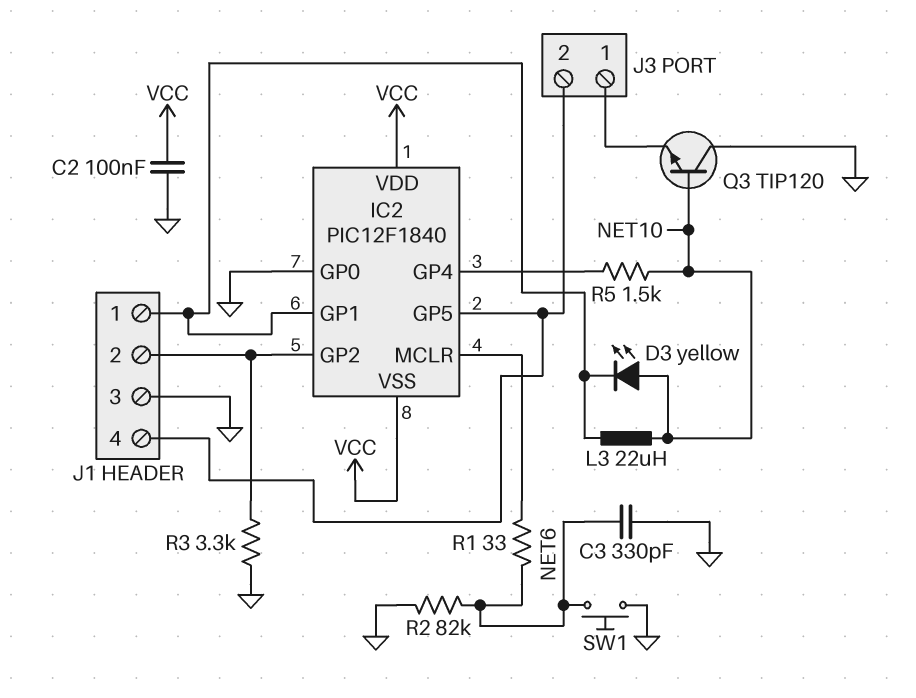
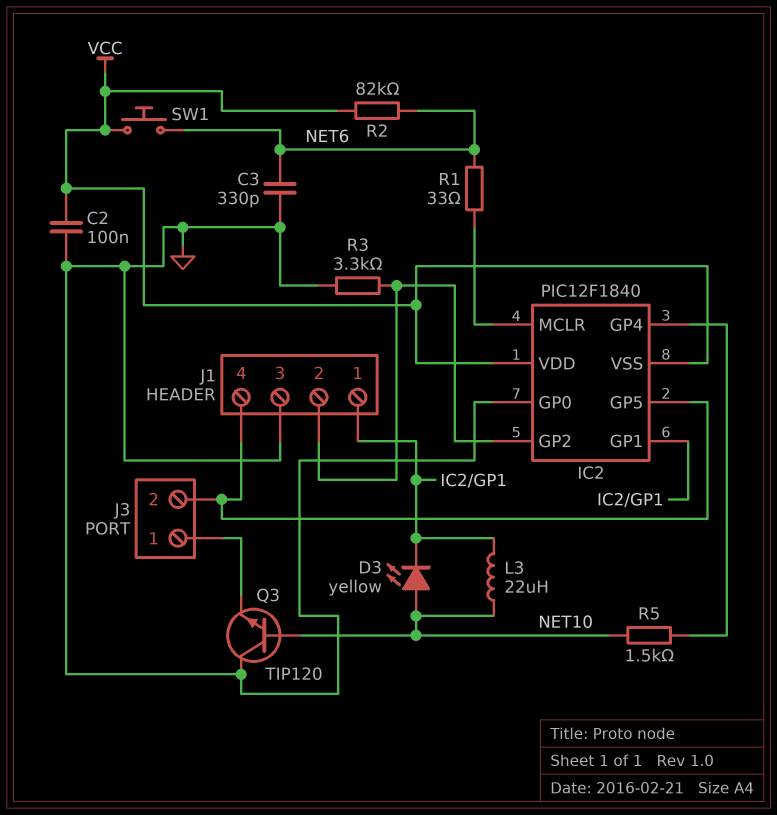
R2: 82k (GND, NET6) -> 82k (NET6, VCC)
SW1: button (GND, NET6) -> button (NET6, VCC)

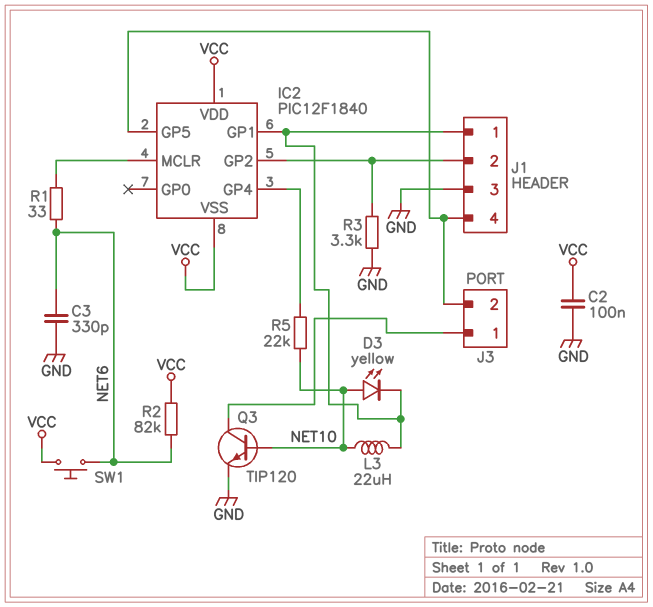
IC2 pin GP0: GND -> none
Q3: NPN TIP120 (B NET10, C GND, E J3/1) -> NPN TIP120 (B NET10, C J3/1, E GND)
R5: 1.5k (IC2/GP4, NET10) -> 22k (IC2/GP4, NET10)

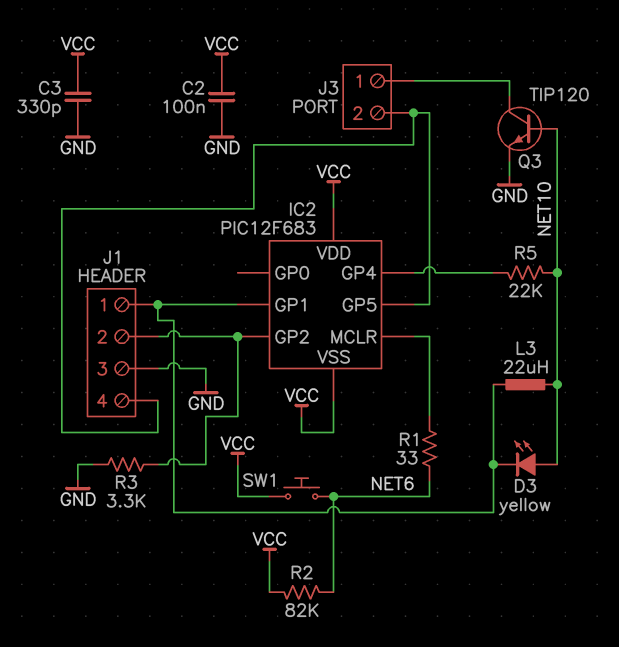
C3: 330pF (GND, NET6) -> 330pF (GND, VCC)
IC2: PIC12F1840 -> PIC12F683

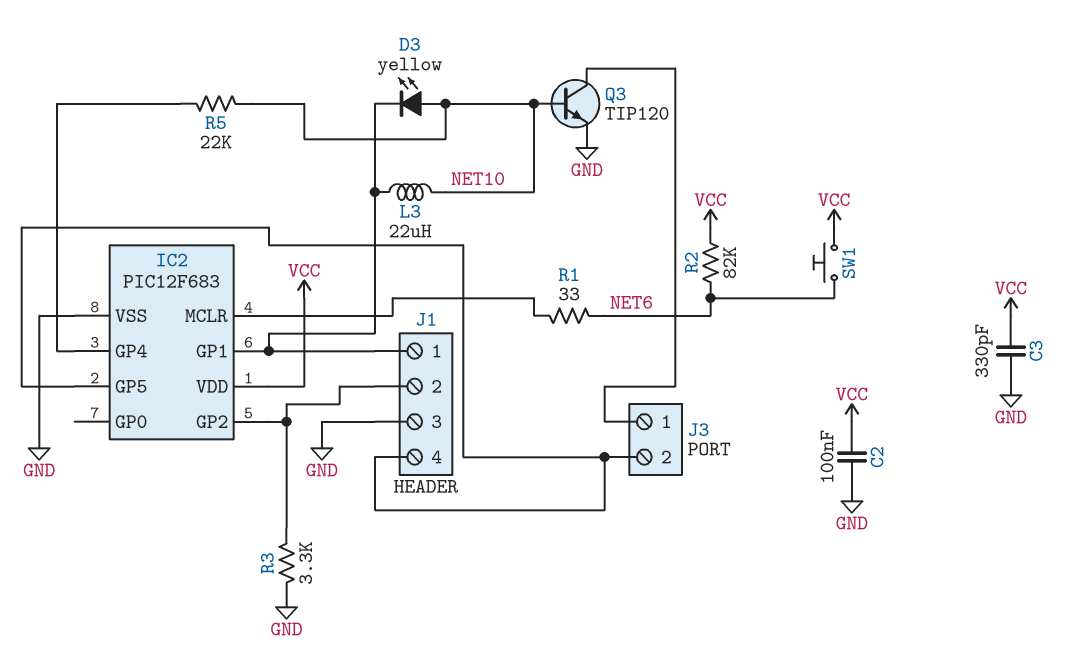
IC2 pin VSS: VCC -> GND

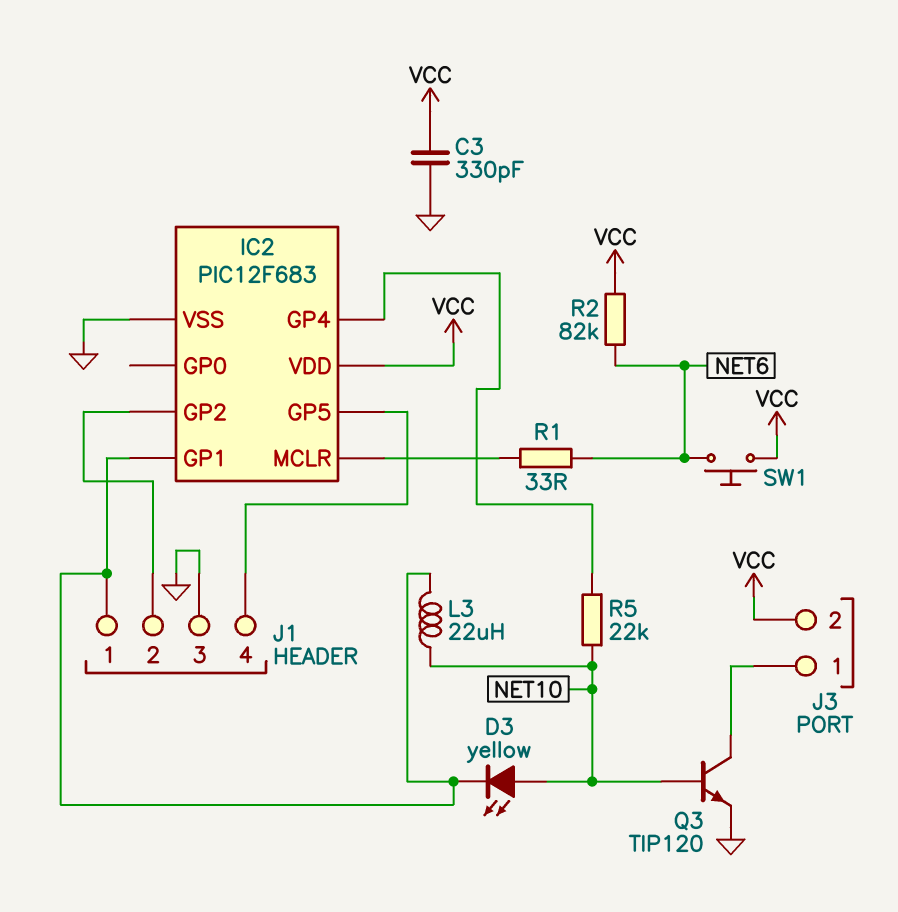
C2: 100nF (GND, VCC) -> none
J3 pin 2: IC2/GP5 -> VCC
R3: 3.3k (GND, IC2/GP2) -> none

